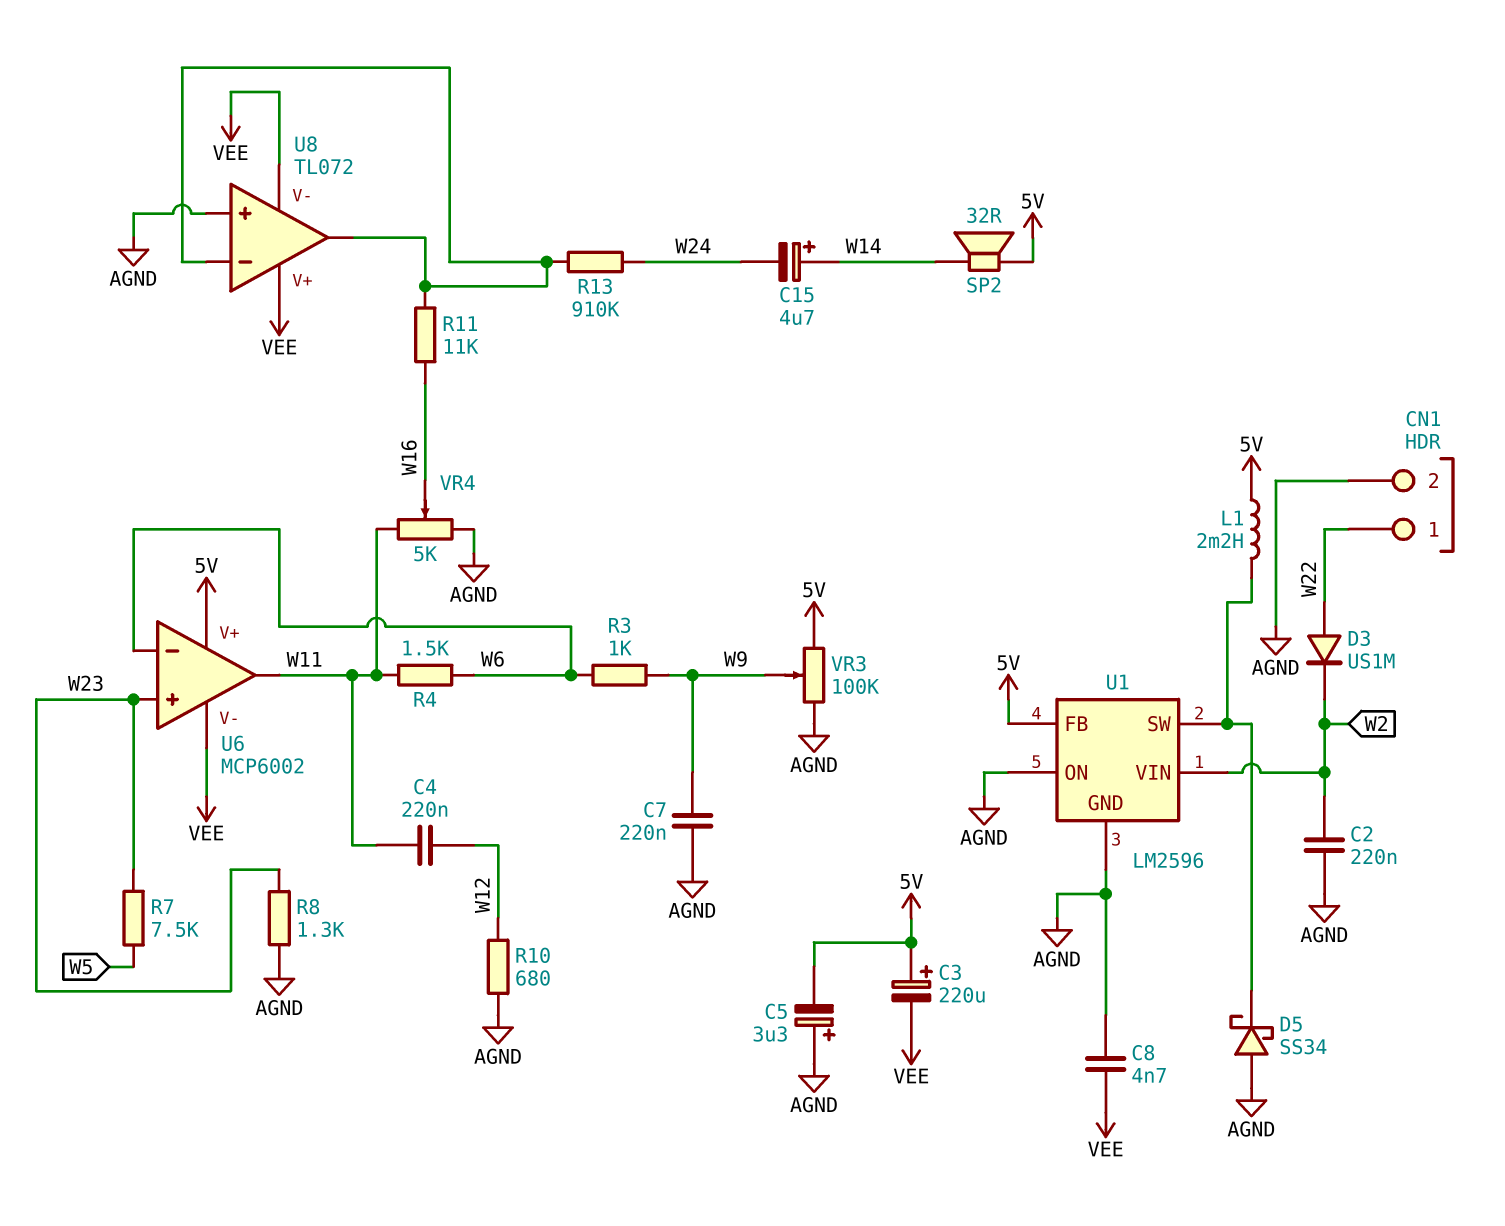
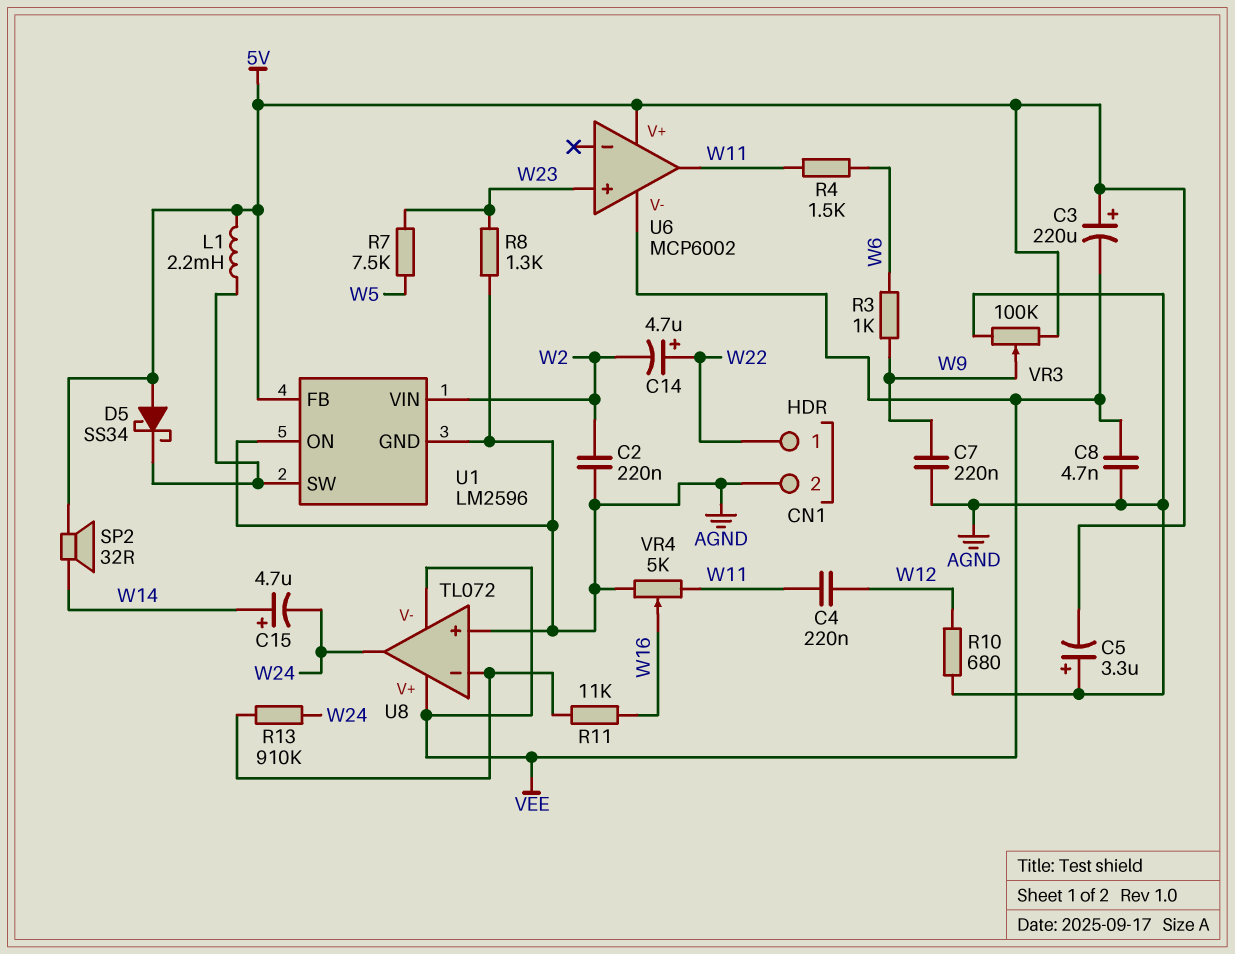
C14: none -> 4.7uF (plus W22, minus W2)
D3: diode US1M (A W22, K W2) -> none
D5: schottky SS34 (A AGND, K U1/SW) -> schottky SS34 (A 5V, K U1/SW)
U6 pin in-: W6 -> none
U8 pin out: U8/in- -> W24

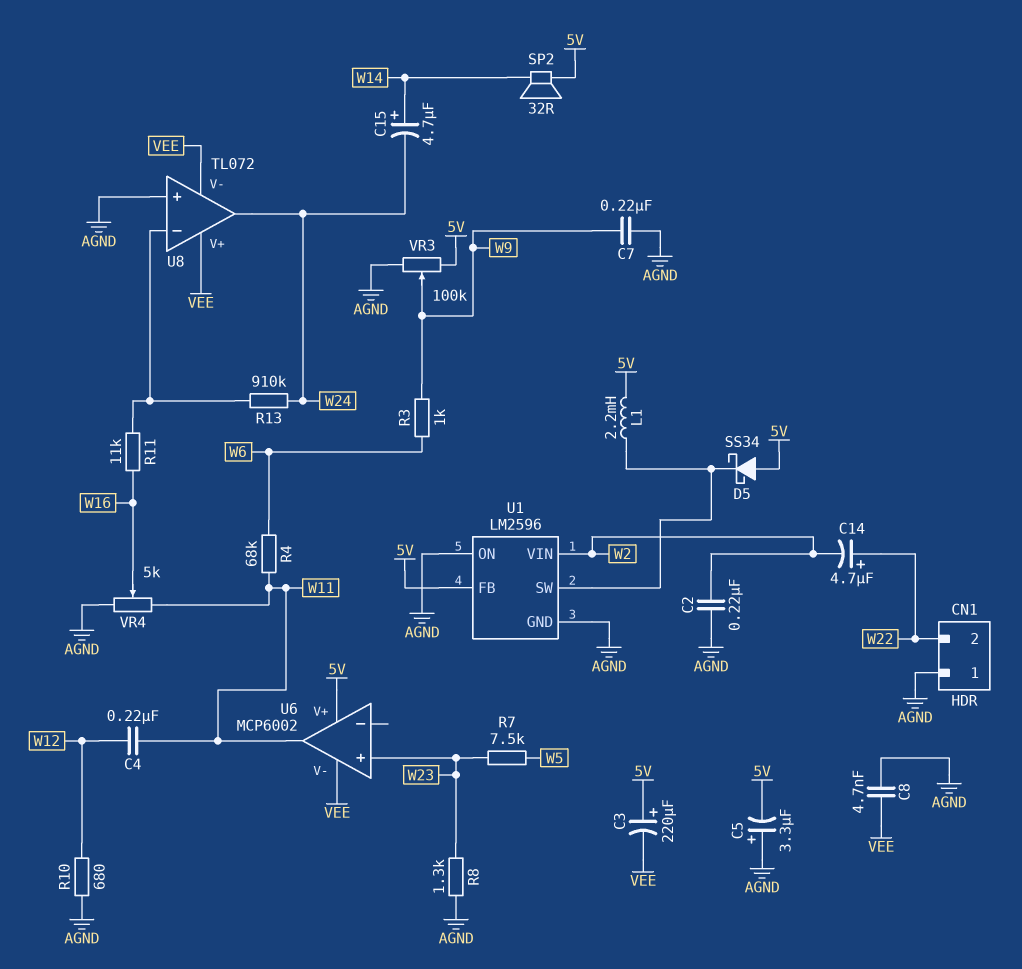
CN1 pin 1: W22 -> AGND
CN1 pin 2: AGND -> W22
R4: 1.5k (W6, W11) -> 68k (W6, W11)

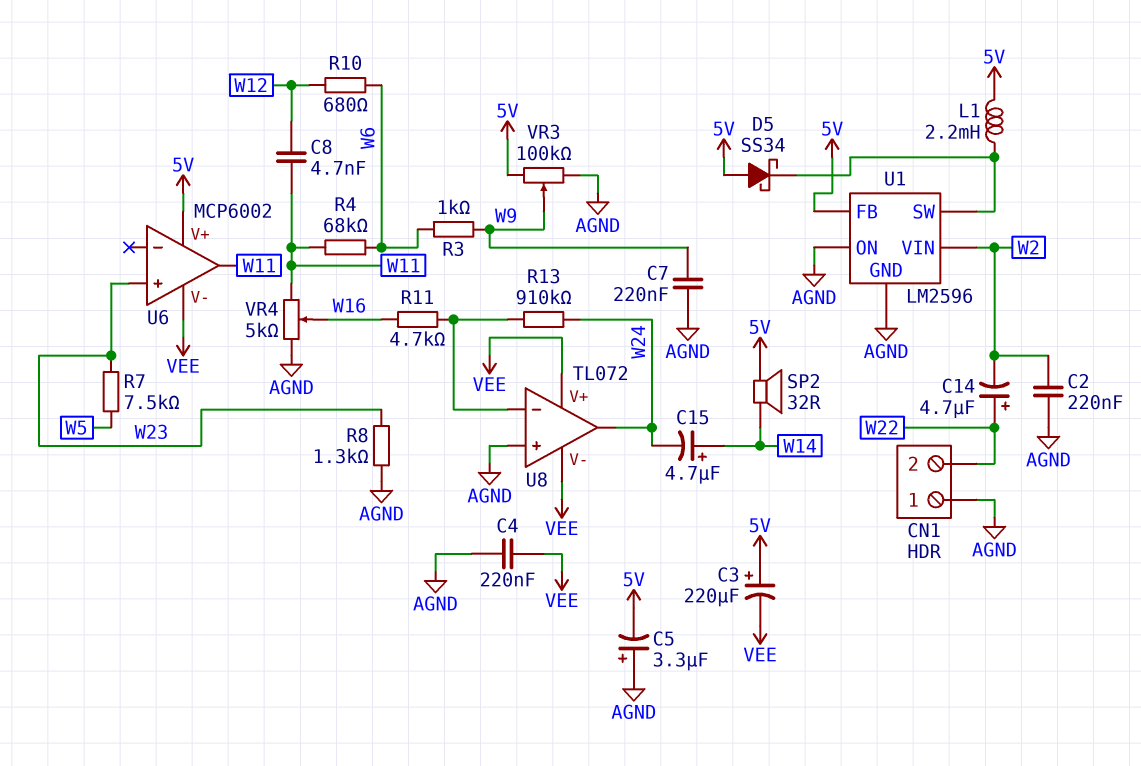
C4: 220nF (W11, W12) -> 220nF (AGND, VEE)
C8: 4.7nF (AGND, VEE) -> 4.7nF (W11, W12)
R10: 680 (AGND, W12) -> 680 (W6, W12)
R11: 11k (U8/in-, W16) -> 4.7k (U8/in-, W16)

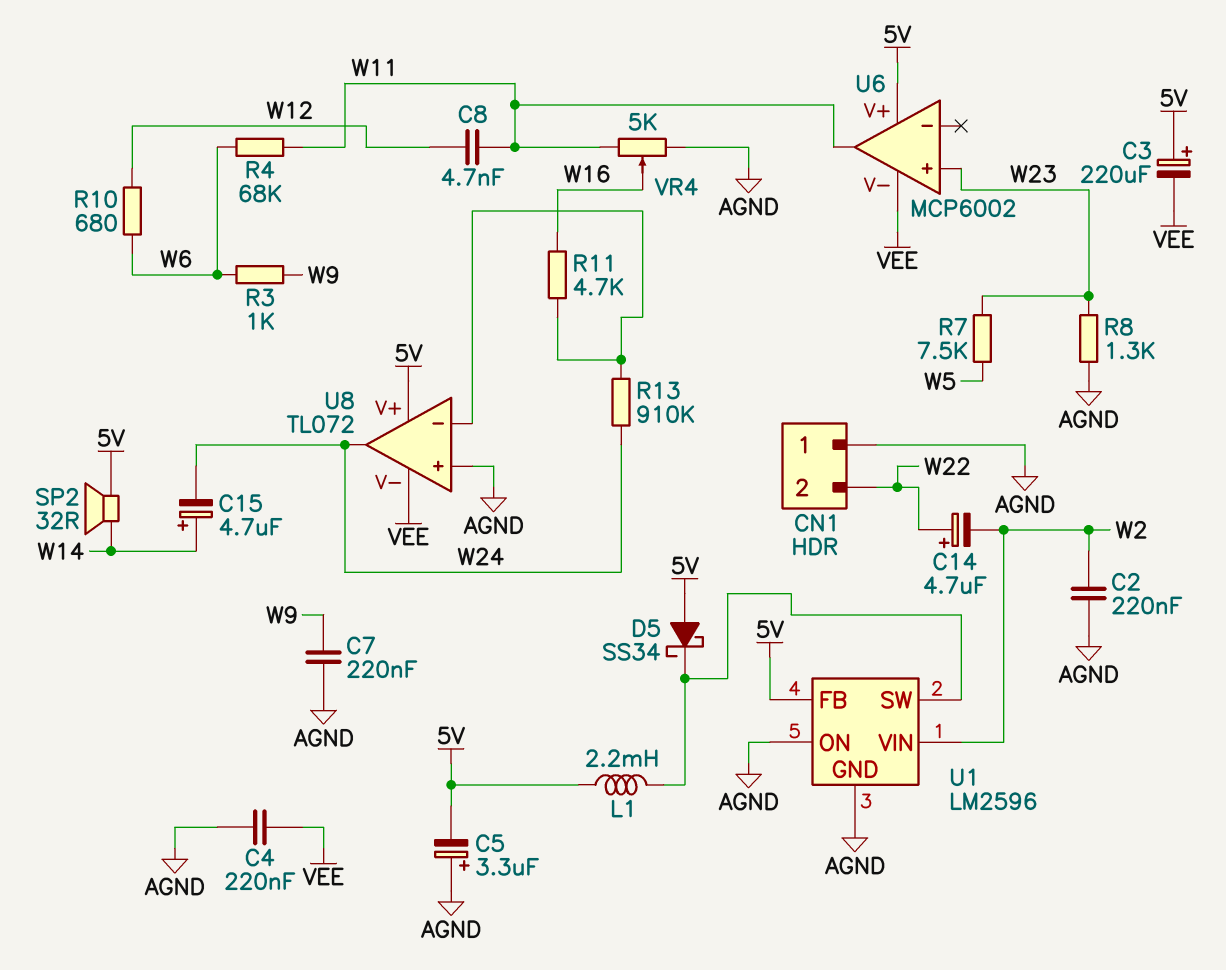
U8 pin V+: VEE -> 5V
VR3: 100k (5V, AGND, wiper W9) -> none

